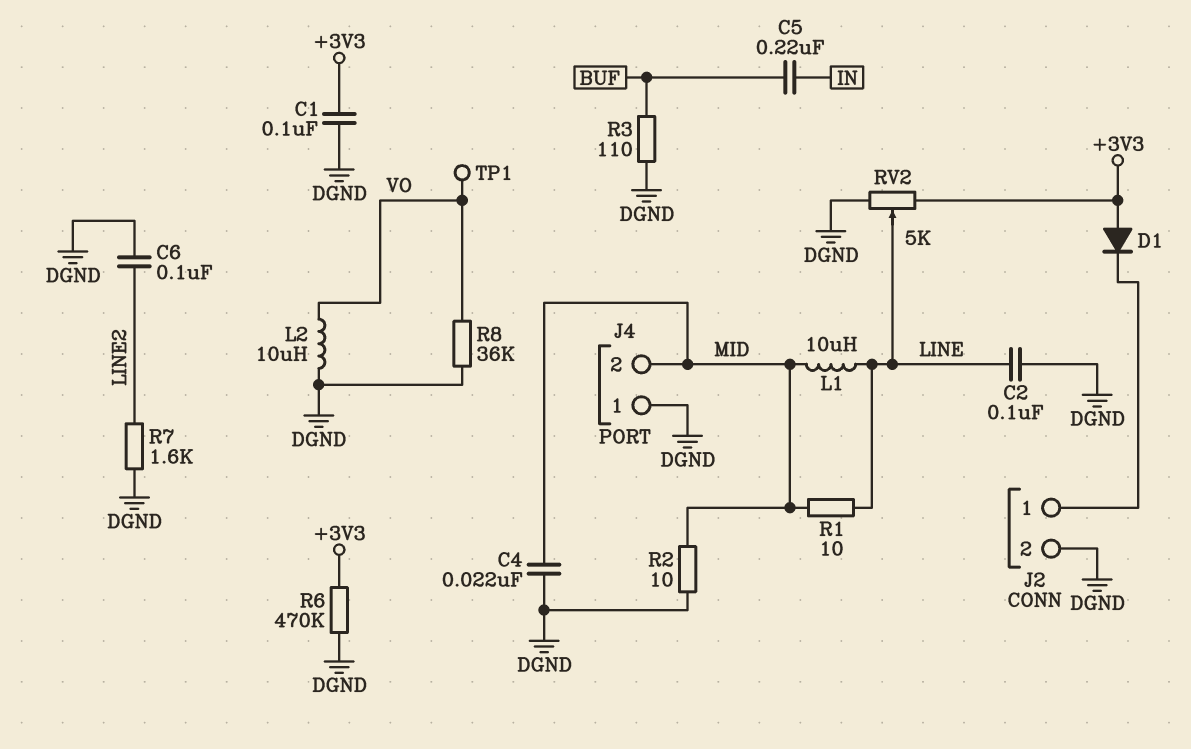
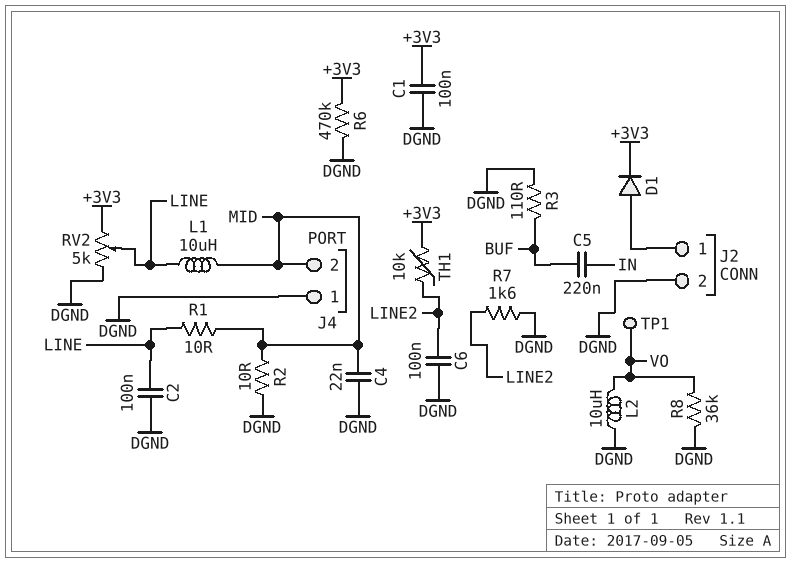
D1: diode (A +3V3, K J2/1) -> diode (A J2/1, K +3V3)
TH1: none -> 10k (+3V3, LINE2)

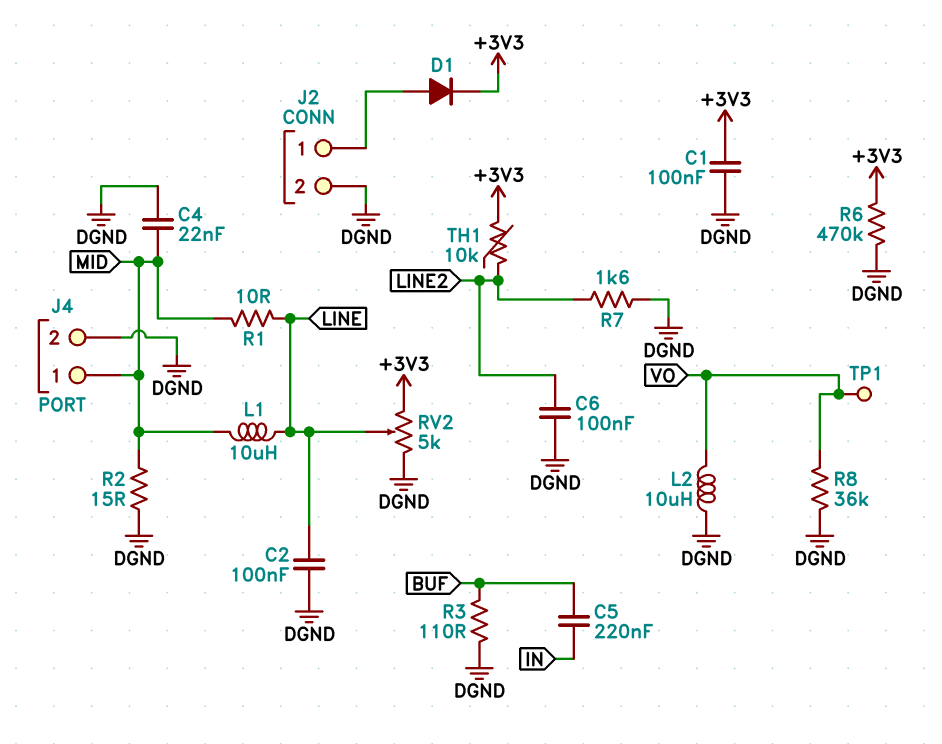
J4 pin 1: DGND -> MID
J4 pin 2: MID -> DGND
R2: 10 (DGND, MID) -> 15 (DGND, MID)

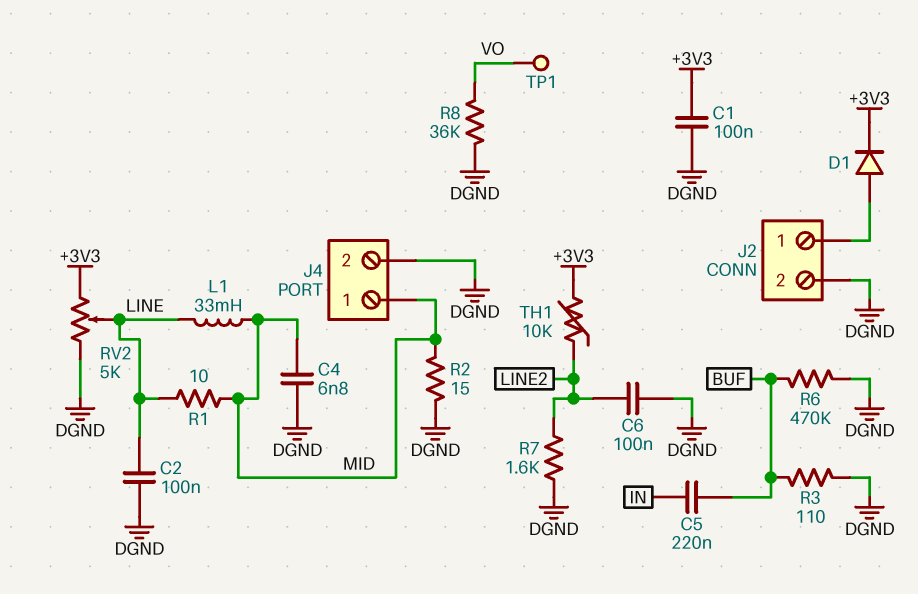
C4: 22nF (DGND, MID) -> 6.8nF (DGND, MID)
L1: 10uH (LINE, MID) -> 33mH (LINE, MID)
L2: 10uH (DGND, VO) -> none
R6: 470k (+3V3, DGND) -> 470k (BUF, DGND)

